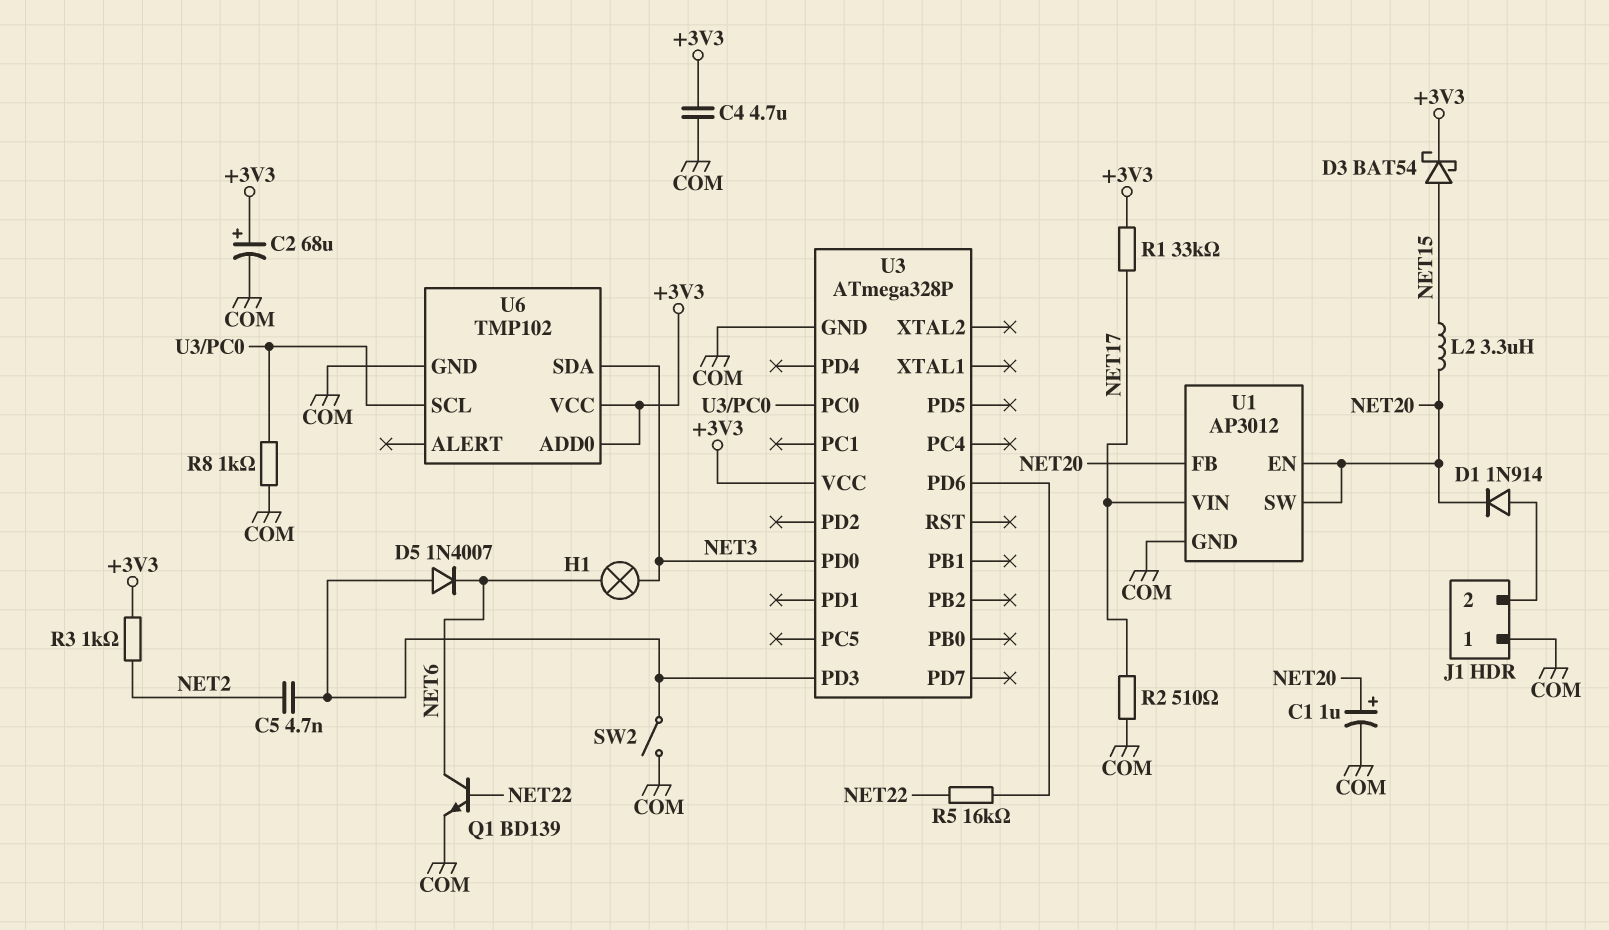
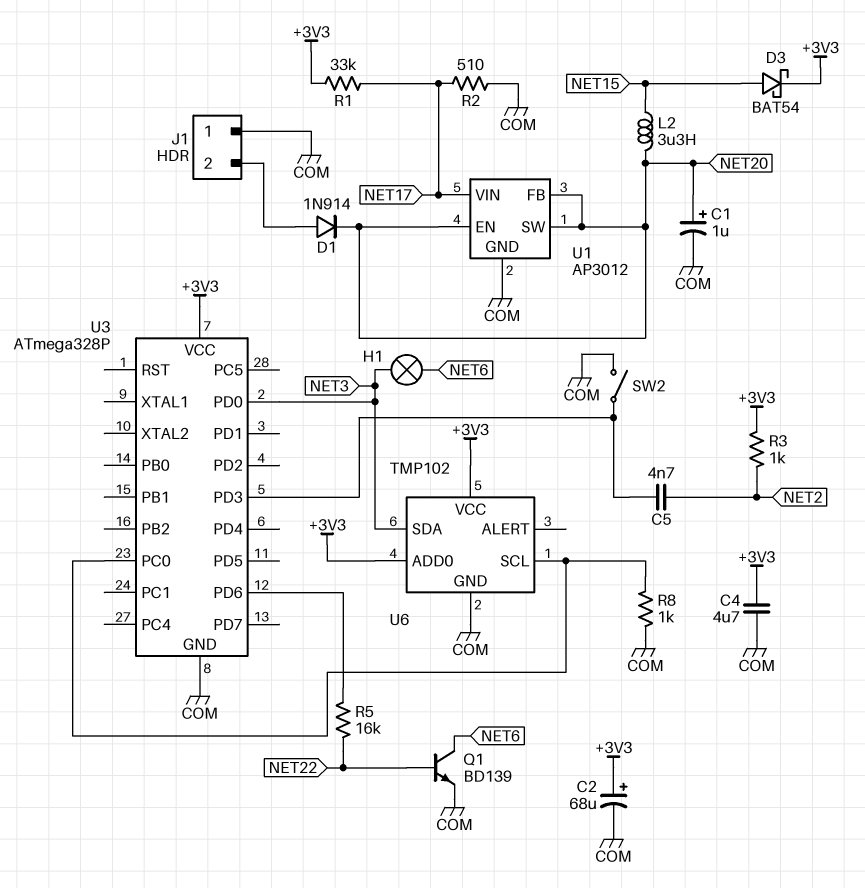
D5: diode 1N4007 (A U3/PD3, K NET6) -> none

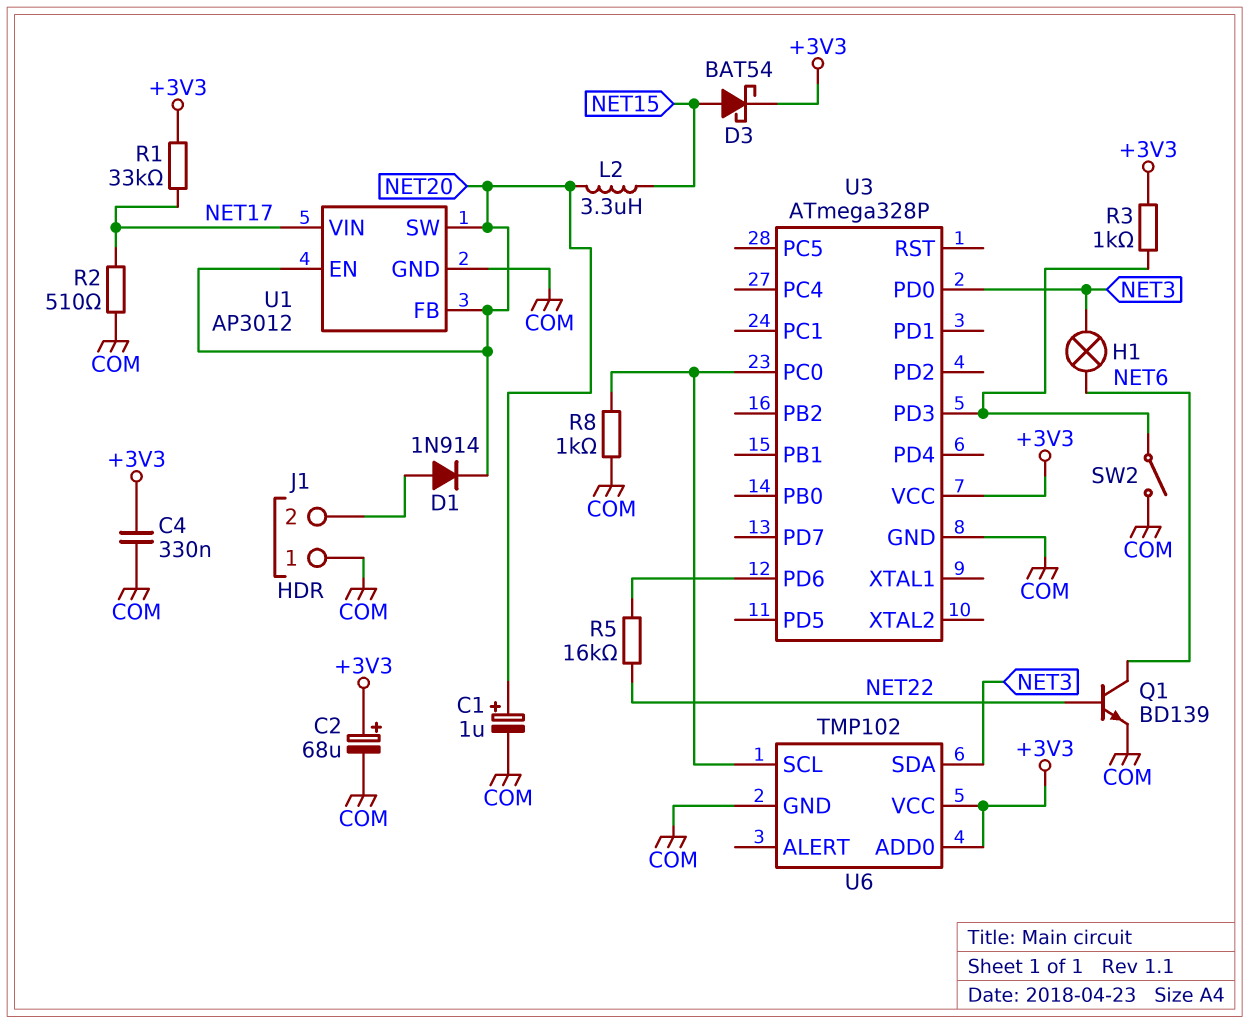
C4: 4.7uF (+3V3, COM) -> 330nF (+3V3, COM)
C5: 4.7nF (NET2, U3/PD3) -> none
R3: 1k (+3V3, NET2) -> 1k (+3V3, U3/PD3)

